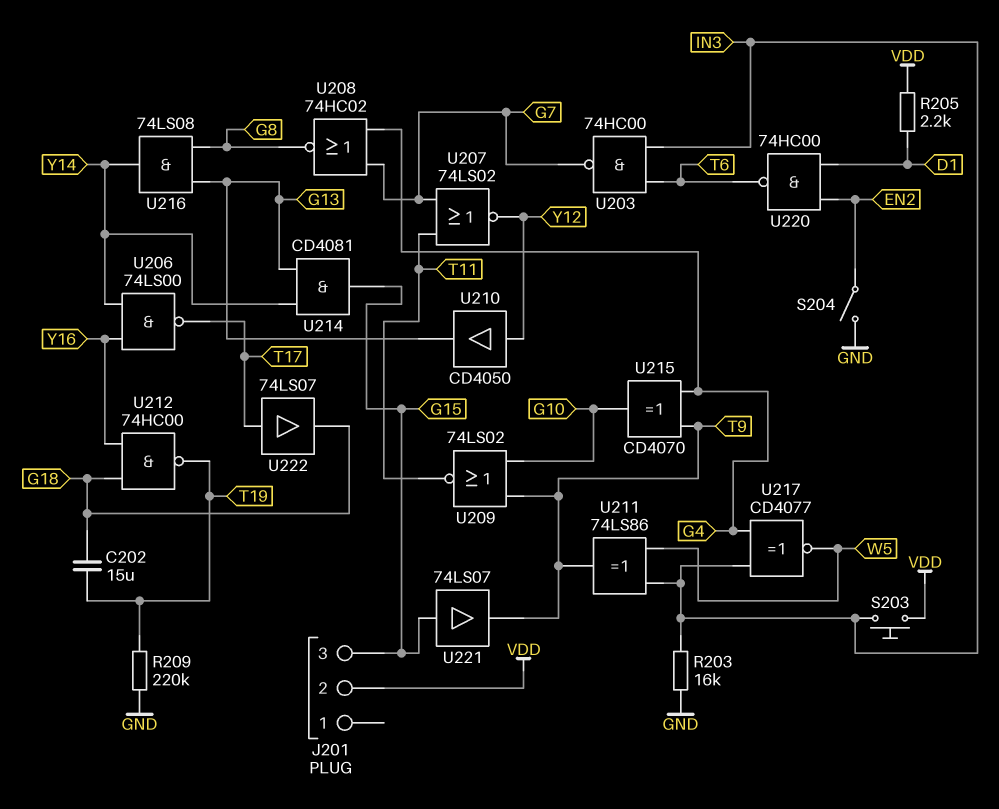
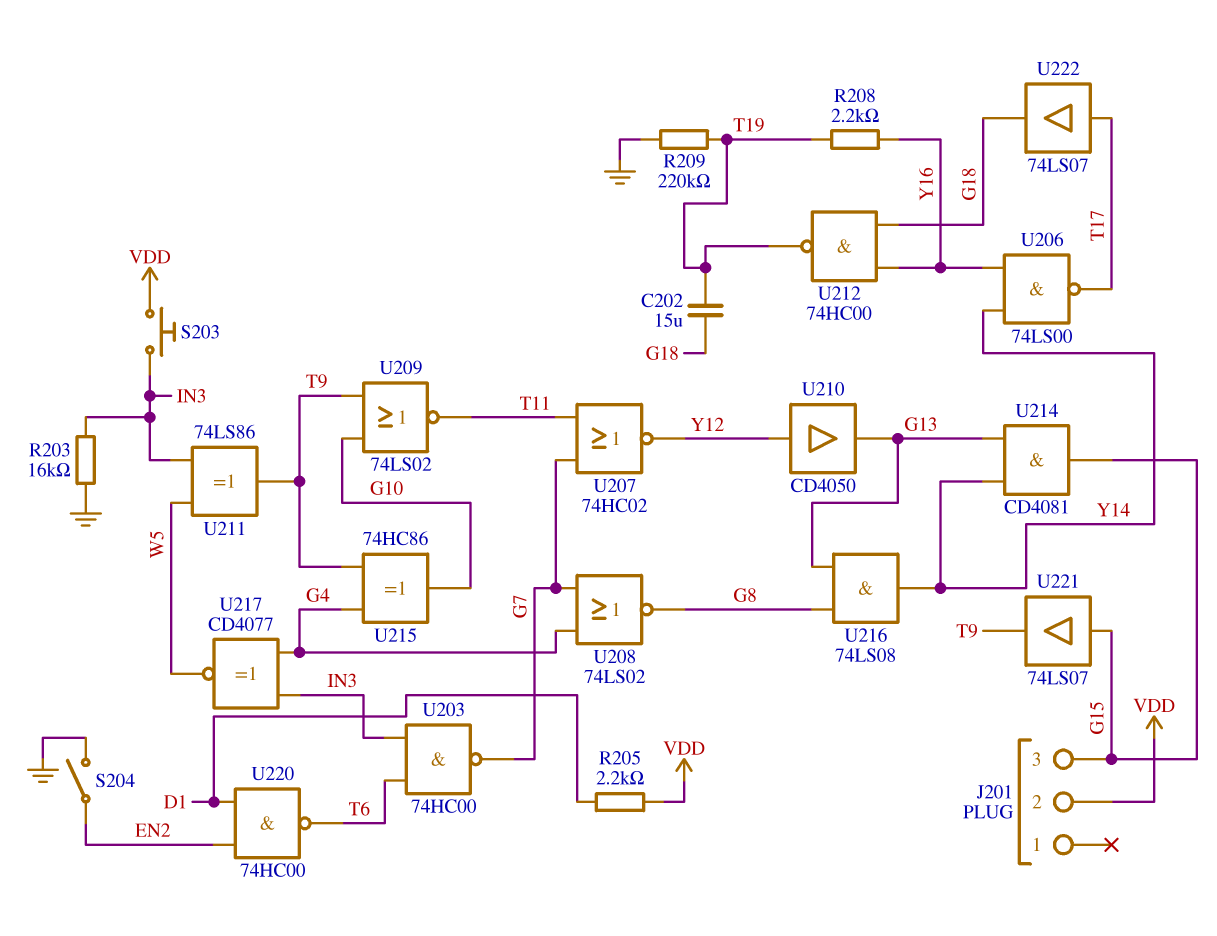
R208: none -> 2.2k (T19, Y16)
U207: NOR 74LS02 (in G7, in T11, out Y12) -> NOR 74HC02 (in G7, in T11, out Y12)
U208: NOR 74HC02 (in G4, in G7, out G8) -> NOR 74LS02 (in G4, in G7, out G8)
U215: XOR CD4070 (in G4, in T9, out G10) -> XOR 74HC86 (in G4, in T9, out G10)

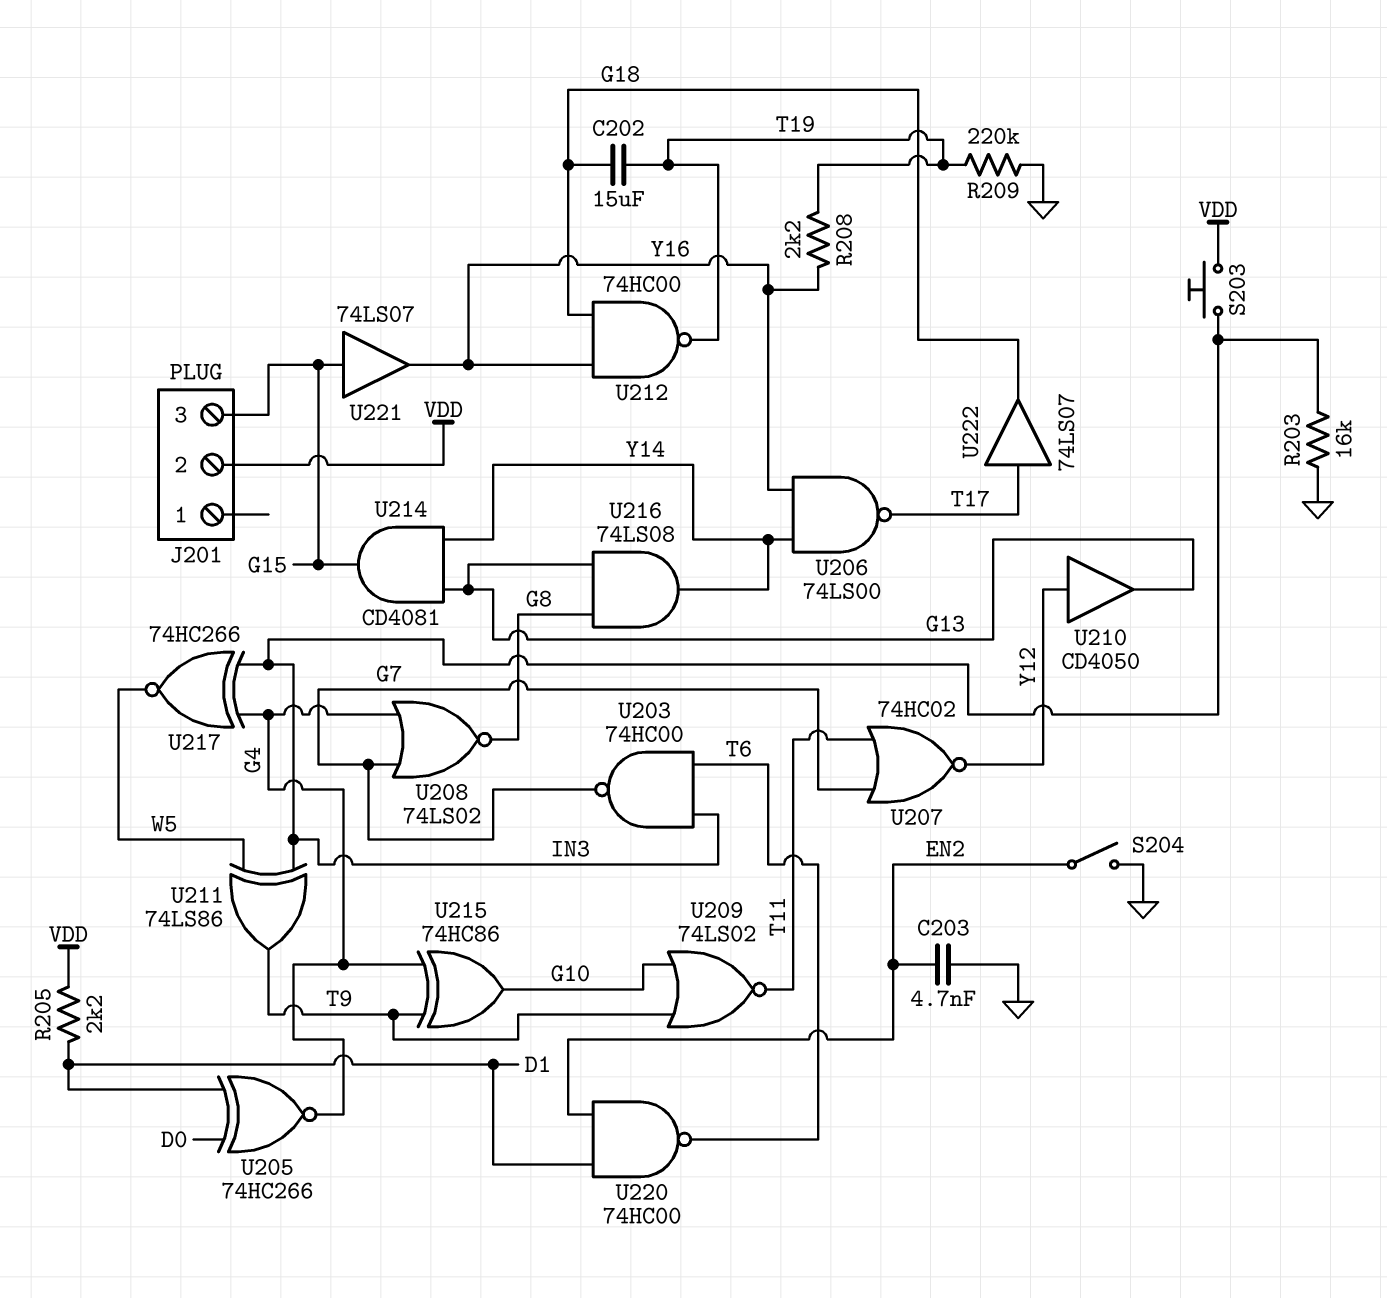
C203: none -> 4.7nF (EN2, GND)
U205: none -> XNOR 74HC266 (in D0, in D1, out G4)
U217: XNOR CD4077 (in G4, in IN3, out W5) -> XNOR 74HC266 (in G4, in IN3, out W5)
U221: buffer 74LS07 (in G15, out T9) -> buffer 74LS07 (in G15, out Y16)

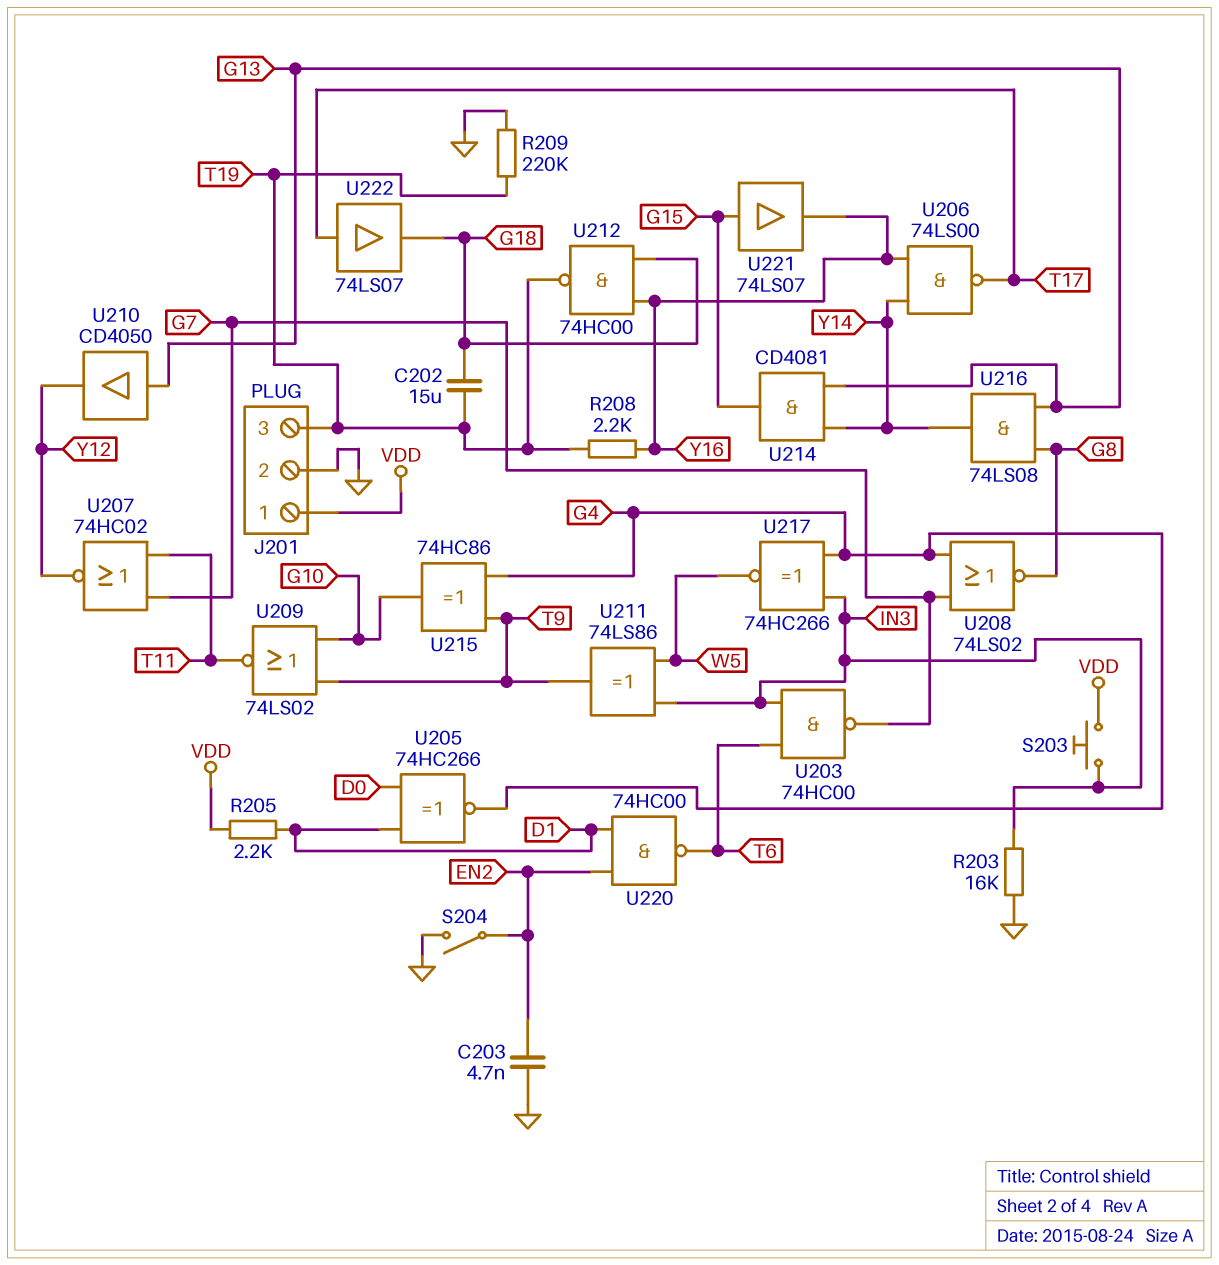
J201 pin 1: none -> VDD
J201 pin 2: VDD -> GND
J201 pin 3: G15 -> T19
U210: buffer CD4050 (in Y12, out G13) -> buffer CD4050 (in G13, out Y12)

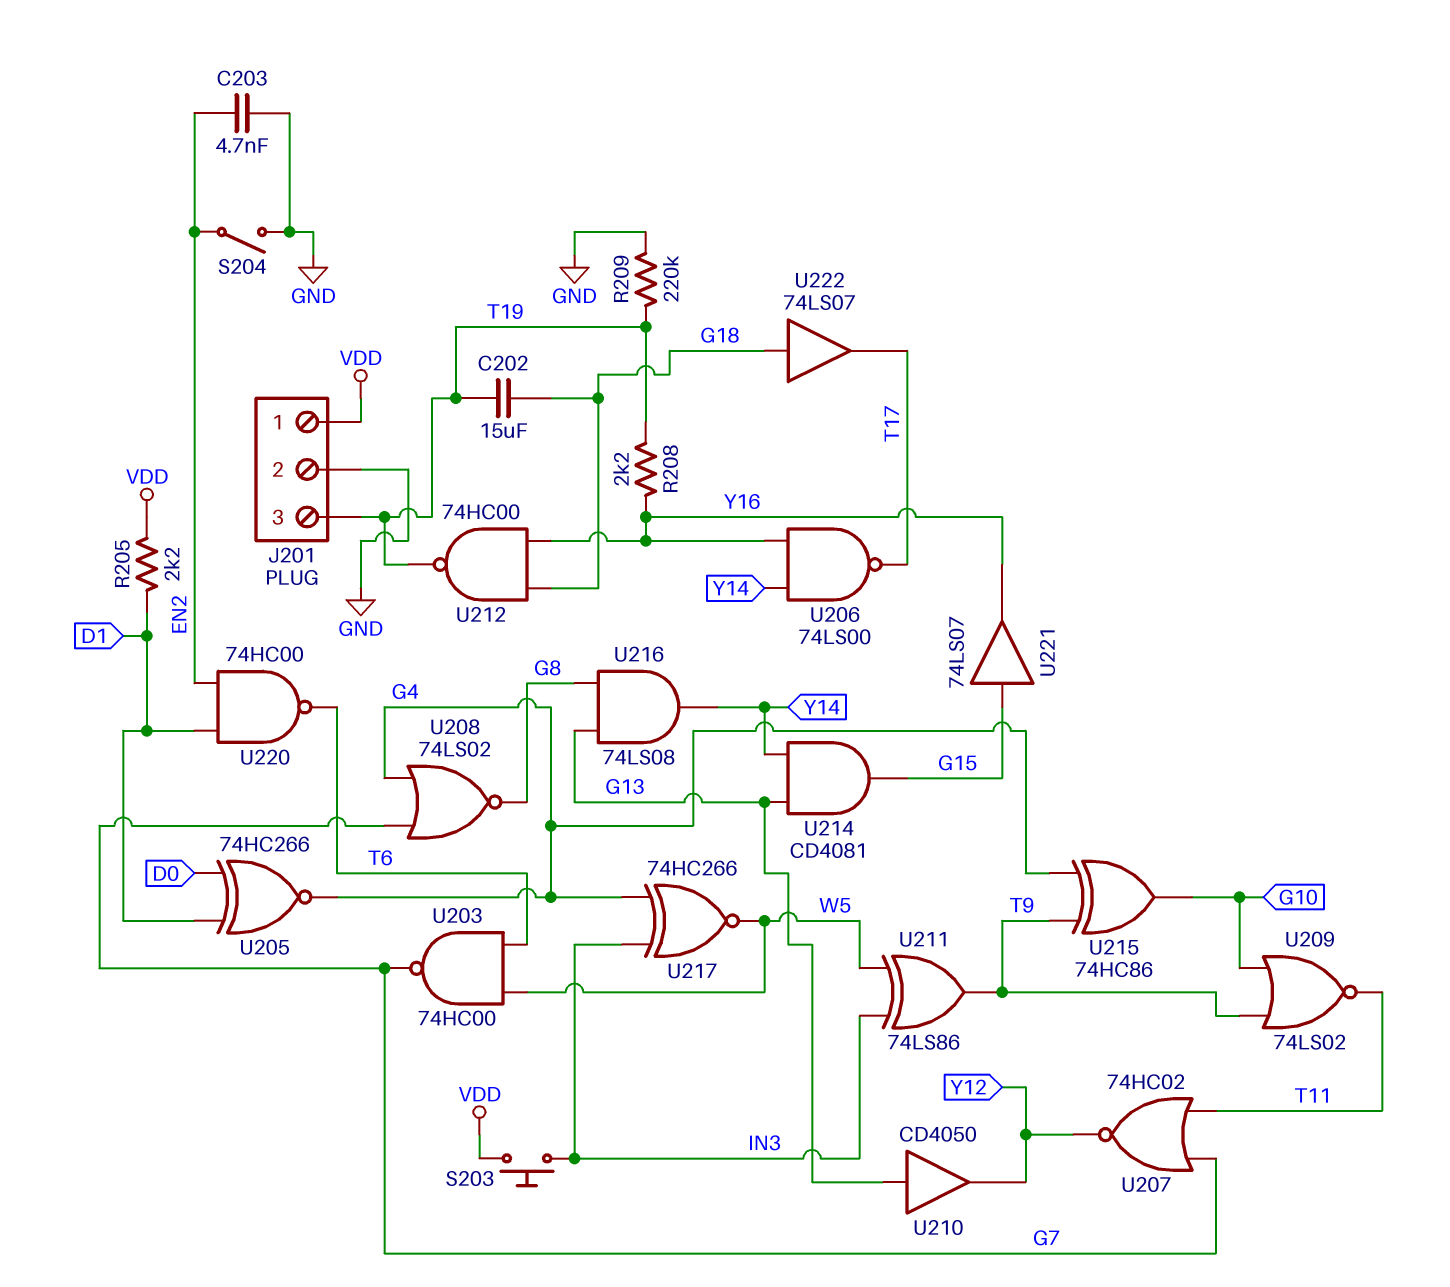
R203: 16k (GND, IN3) -> none
U203: NAND 74HC00 (in IN3, in T6, out G7) -> NAND 74HC00 (in T6, in W5, out G7)
U222: buffer 74LS07 (in T17, out G18) -> buffer 74LS07 (in G18, out T17)

